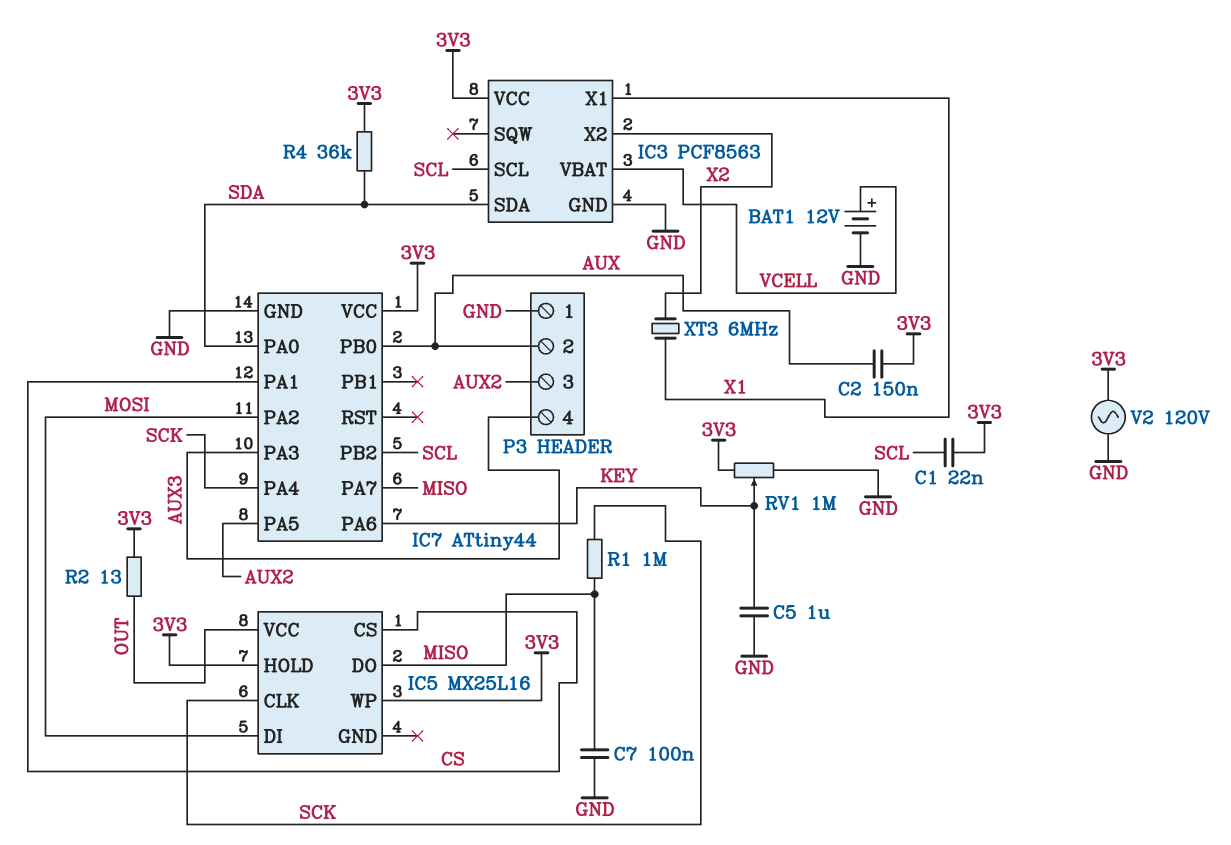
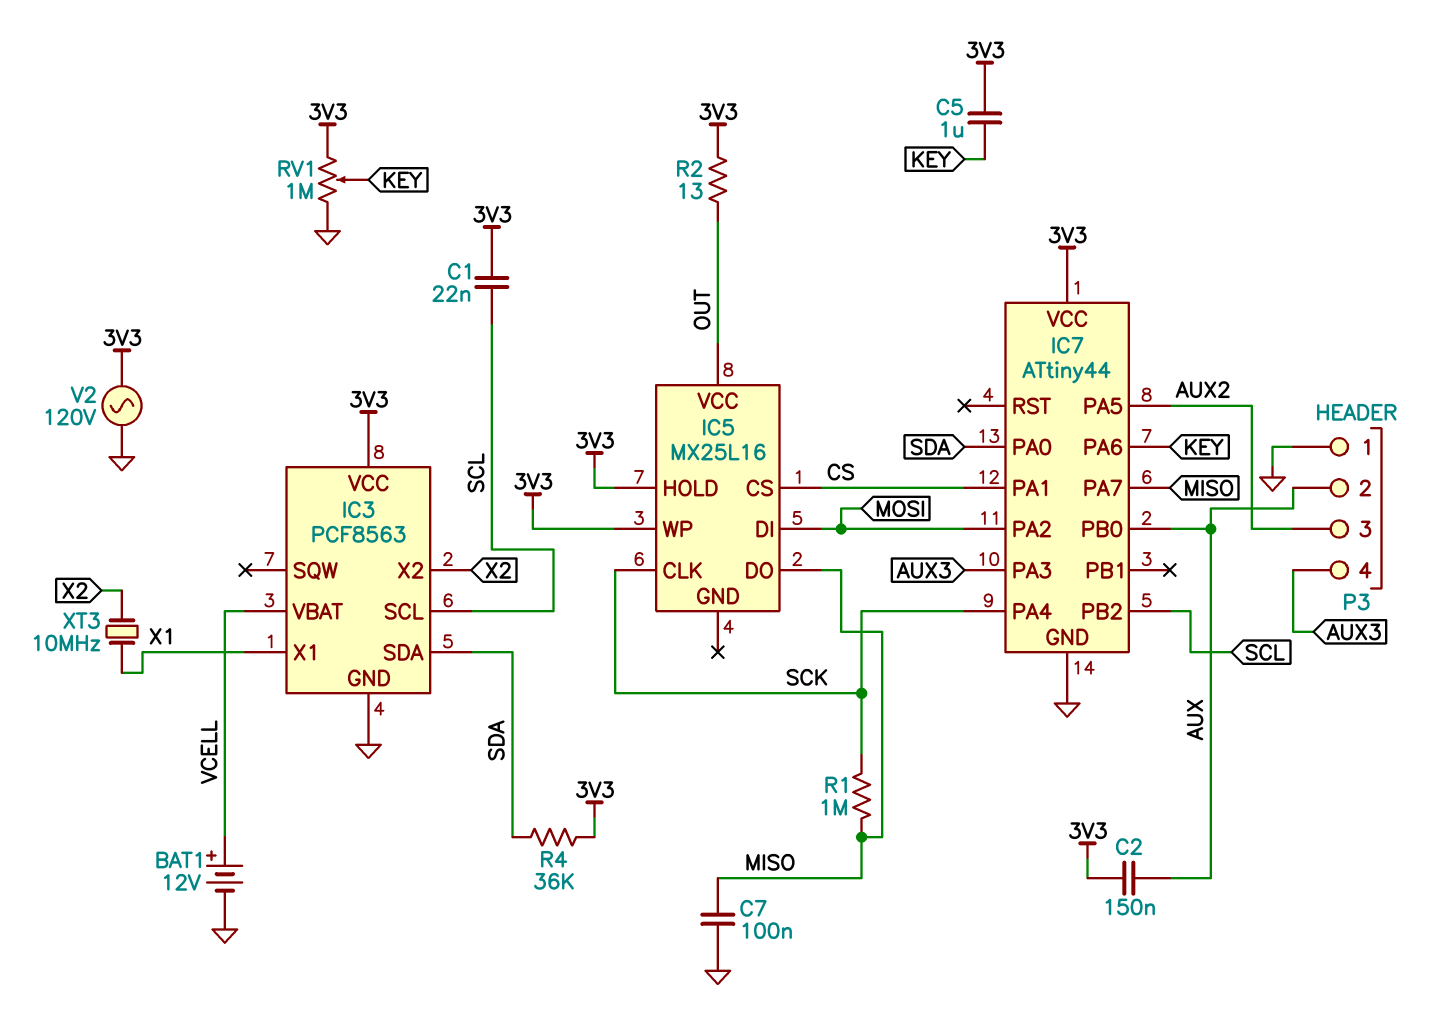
C5: 1uF (GND, KEY) -> 1uF (3V3, KEY)
XT3: 6MHz (X1, X2) -> 10MHz (X1, X2)

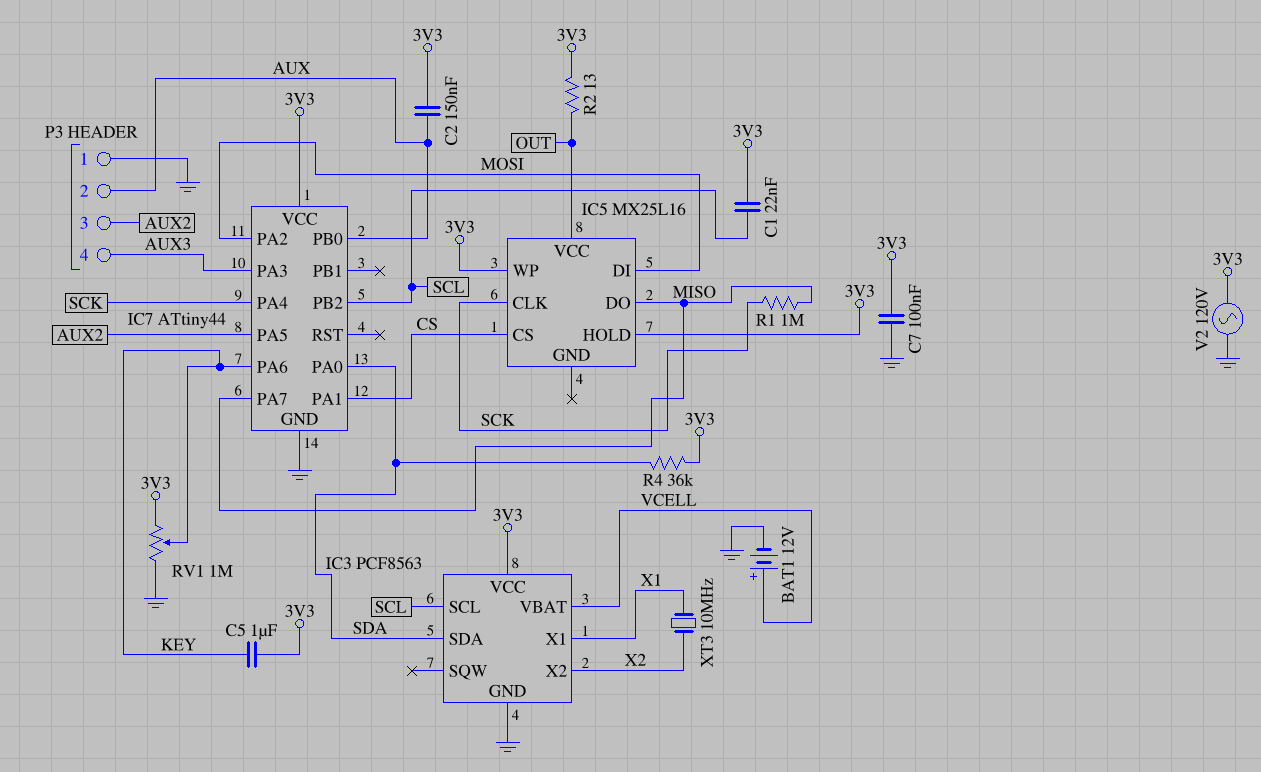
C7: 100nF (GND, MISO) -> 100nF (3V3, GND)

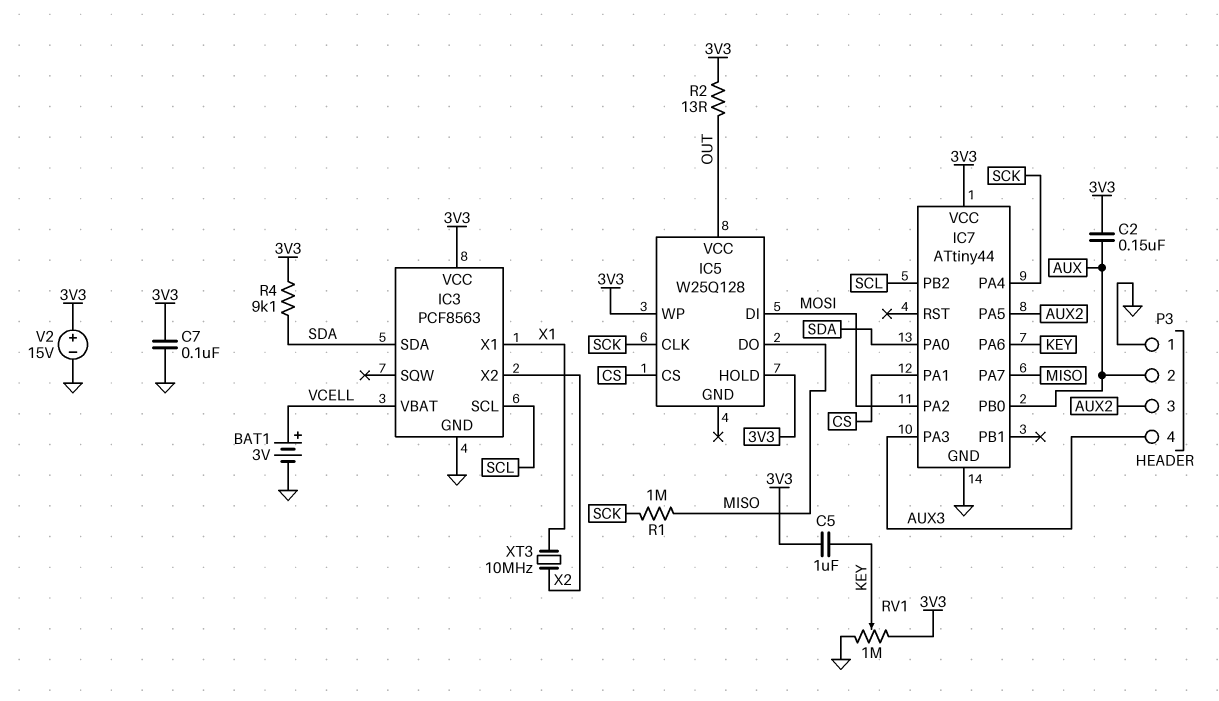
BAT1: 12V (plus VCELL, minus GND) -> 3V (plus VCELL, minus GND)
C1: 22nF (3V3, SCL) -> none
IC5: MX25L16 -> W25Q128
R4: 36k (3V3, SDA) -> 9.1k (3V3, SDA)
V2: AC 120V (3V3, GND) -> 15V (plus 3V3, minus GND)

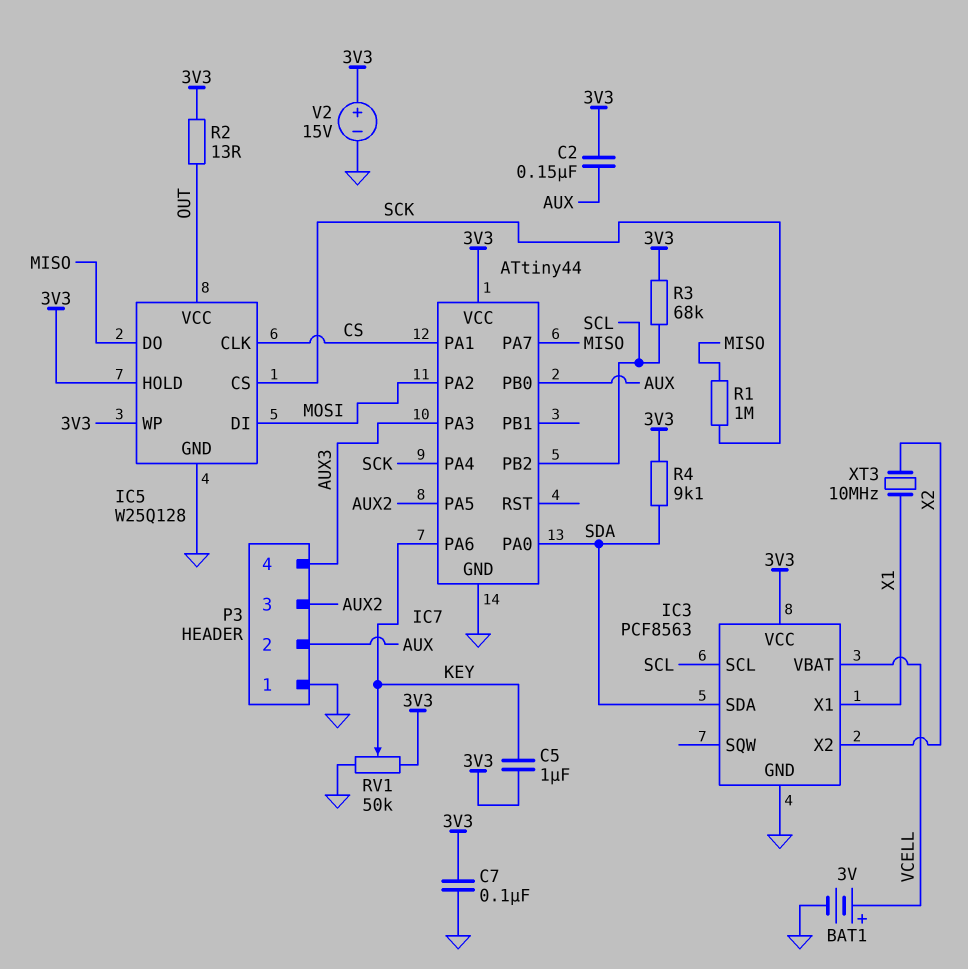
IC5 pin CLK: SCK -> CS
IC5 pin CS: CS -> SCK
IC5 pin GND: none -> GND
R3: none -> 68k (3V3, SCL)
RV1: 1M (3V3, GND, wiper KEY) -> 50k (3V3, GND, wiper KEY)

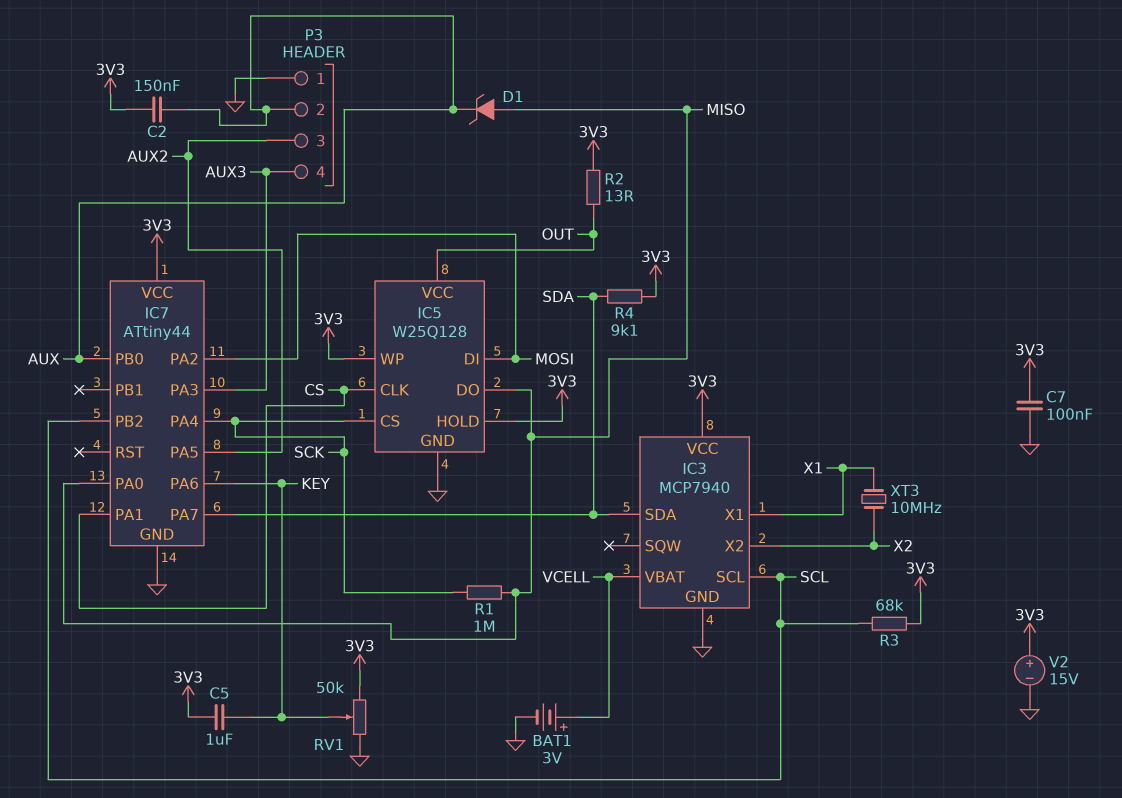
D1: none -> zener (A MISO, K AUX)
IC3: PCF8563 -> MCP7940
IC7 pin PA0: SDA -> MISO
IC7 pin PA7: MISO -> SDA

